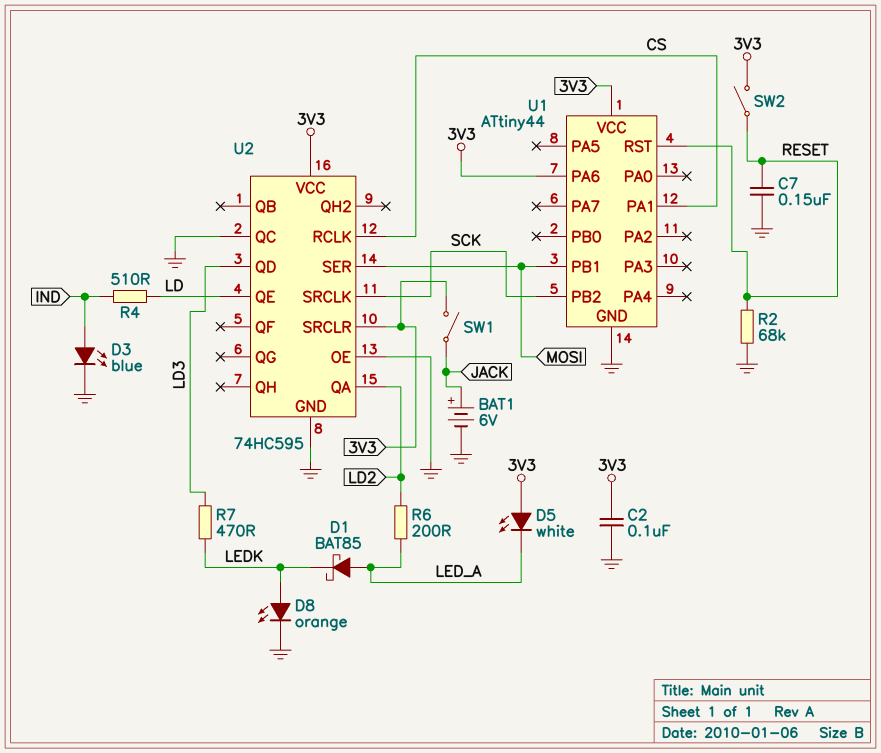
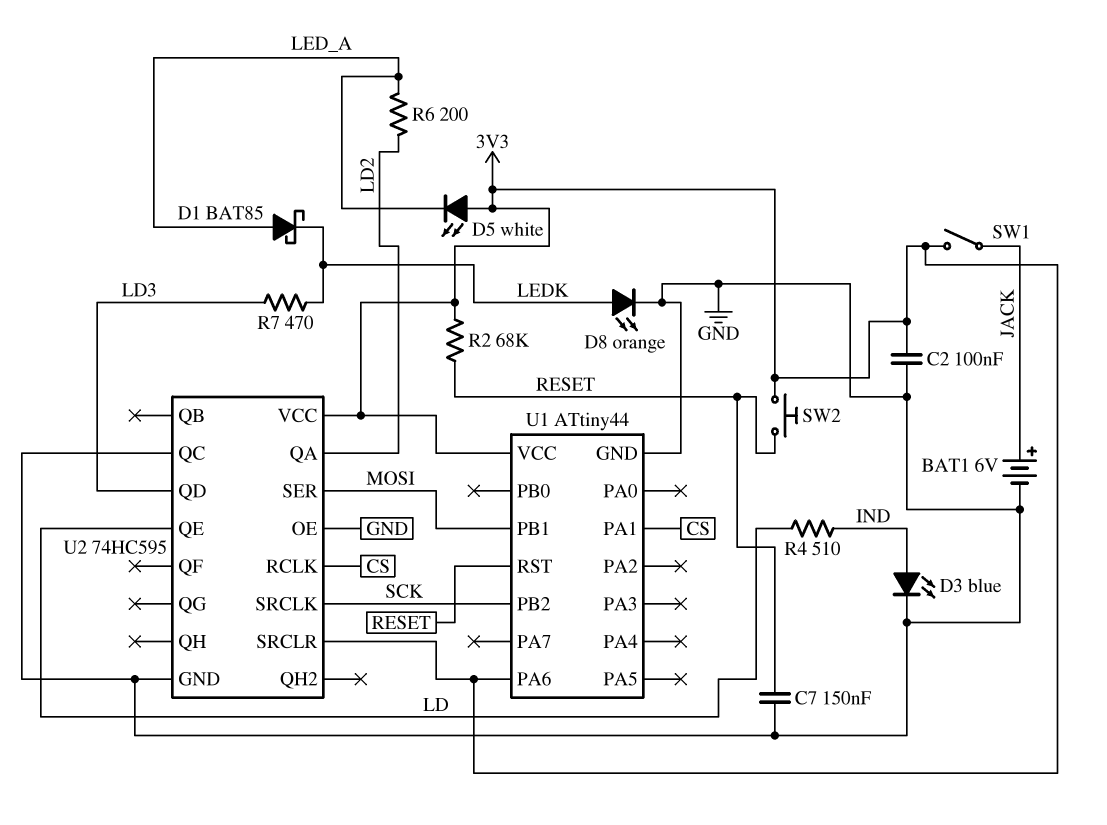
R2: 68k (GND, RESET) -> 68k (3V3, RESET)
SW2: switch (3V3, RESET) -> button (3V3, RESET)

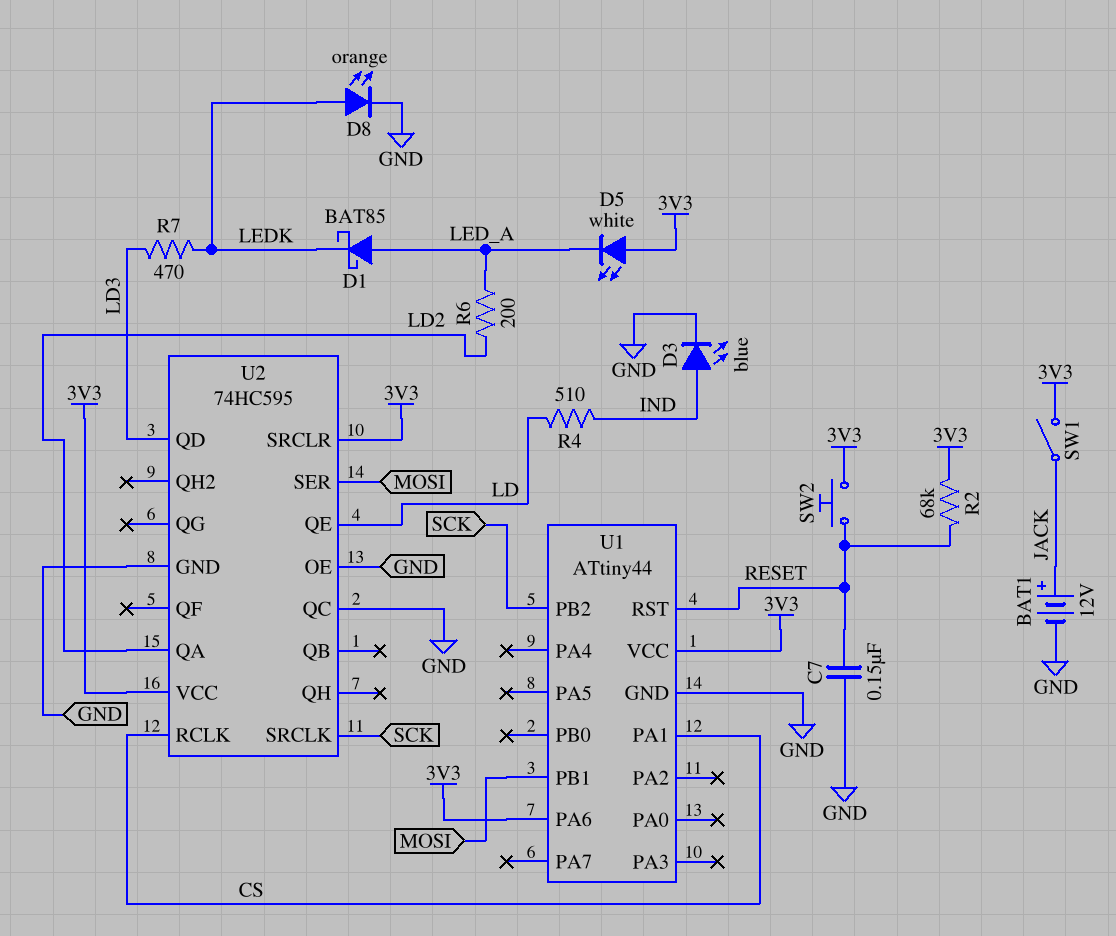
BAT1: 6V (plus JACK, minus GND) -> 12V (plus JACK, minus GND)
C2: 100nF (3V3, GND) -> none

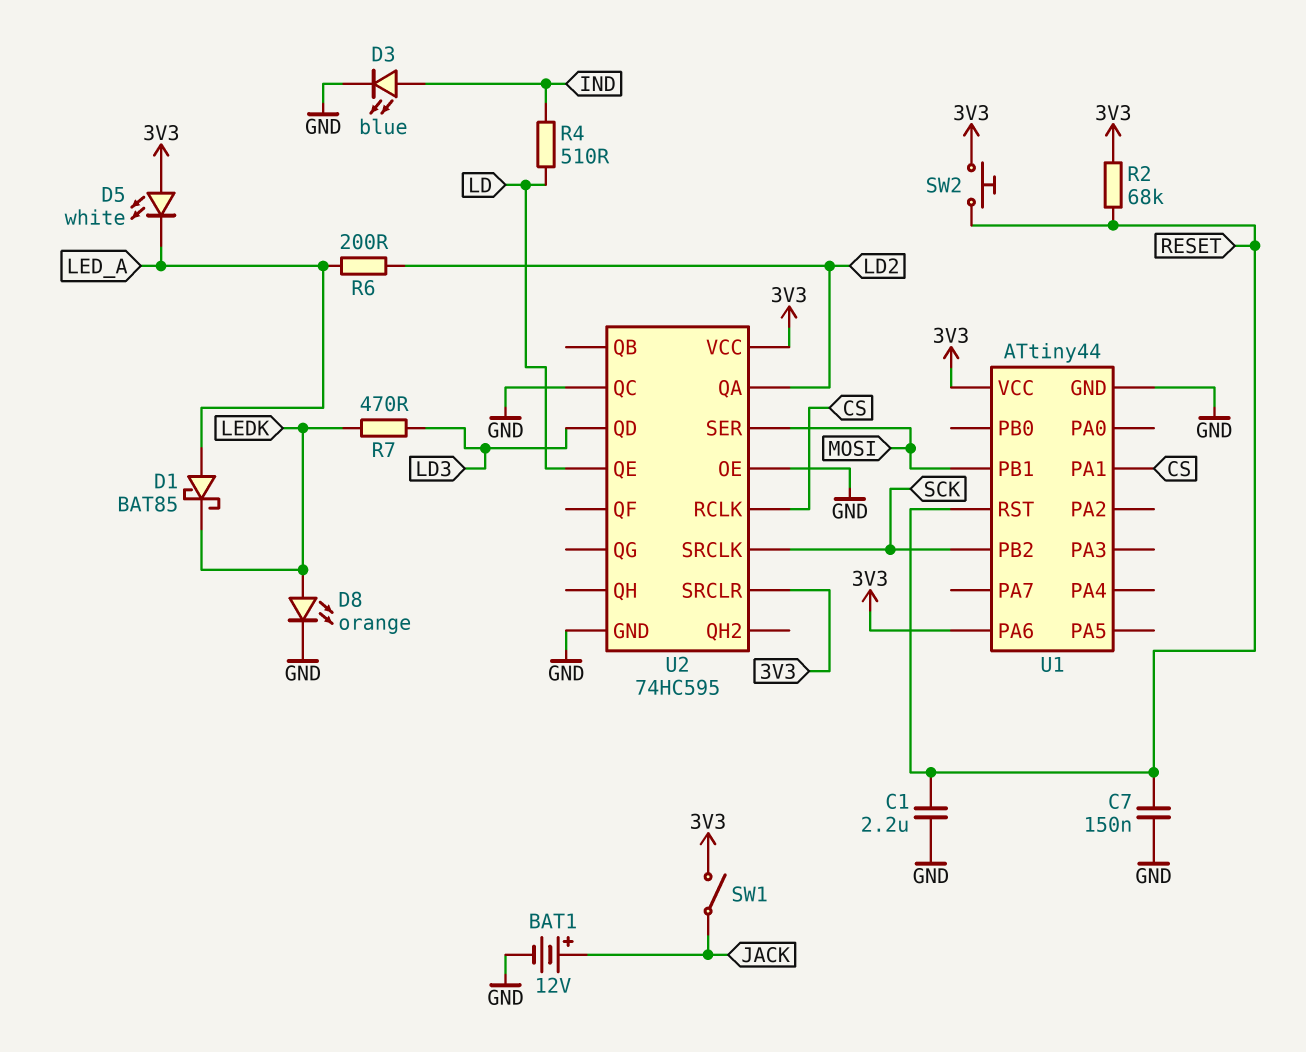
C1: none -> 2.2uF (GND, RESET)

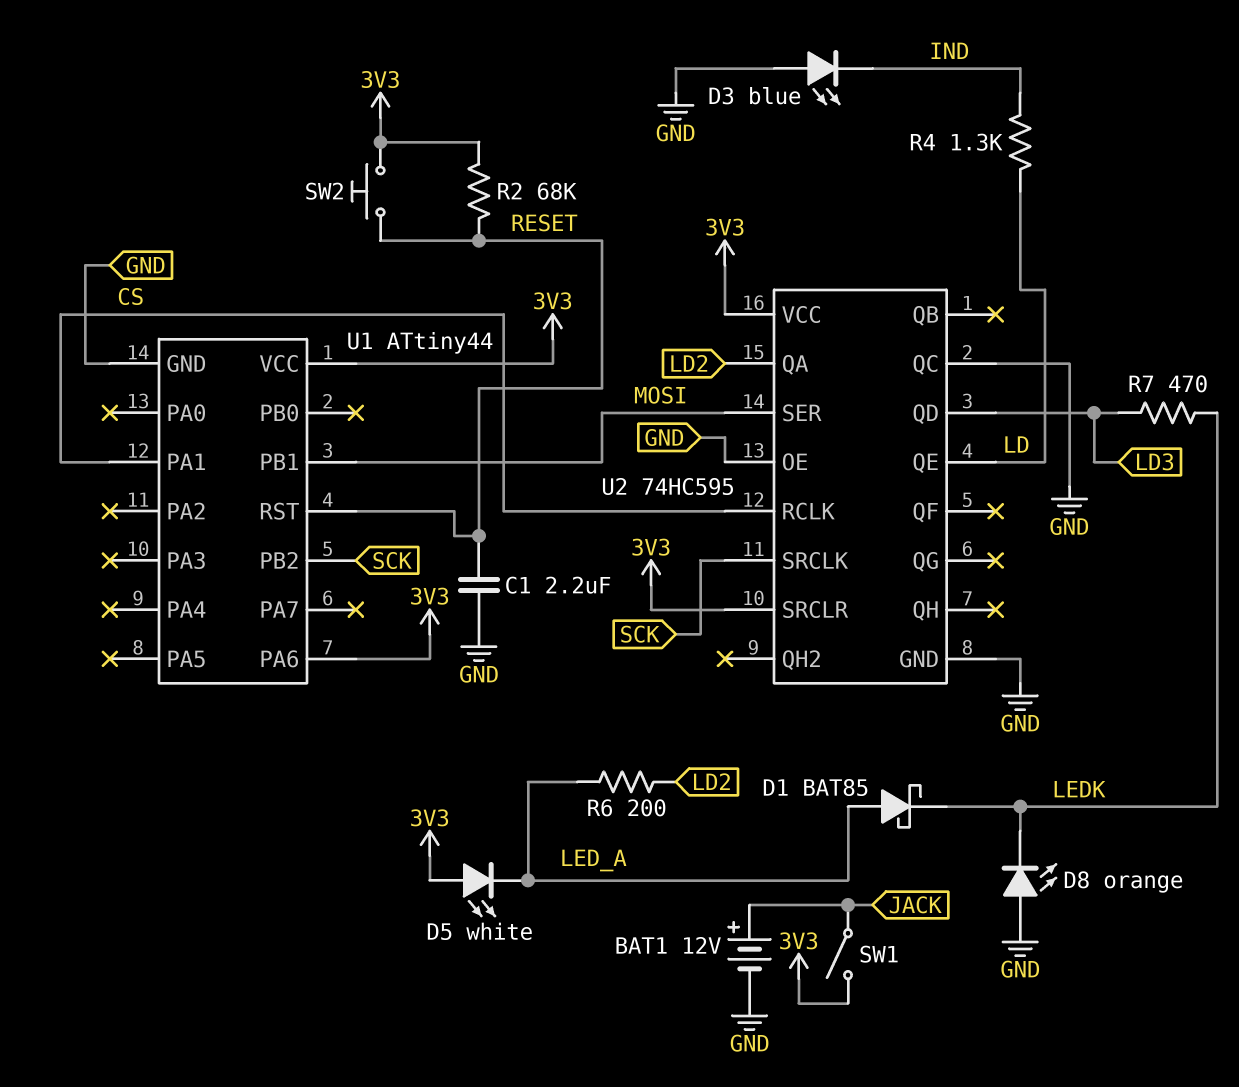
C7: 150nF (GND, RESET) -> none
D3: LED blue (A IND, K GND) -> LED blue (A GND, K IND)
D8: LED orange (A LEDK, K GND) -> LED orange (A GND, K LEDK)
R4: 510 (IND, LD) -> 1.3k (IND, LD)

